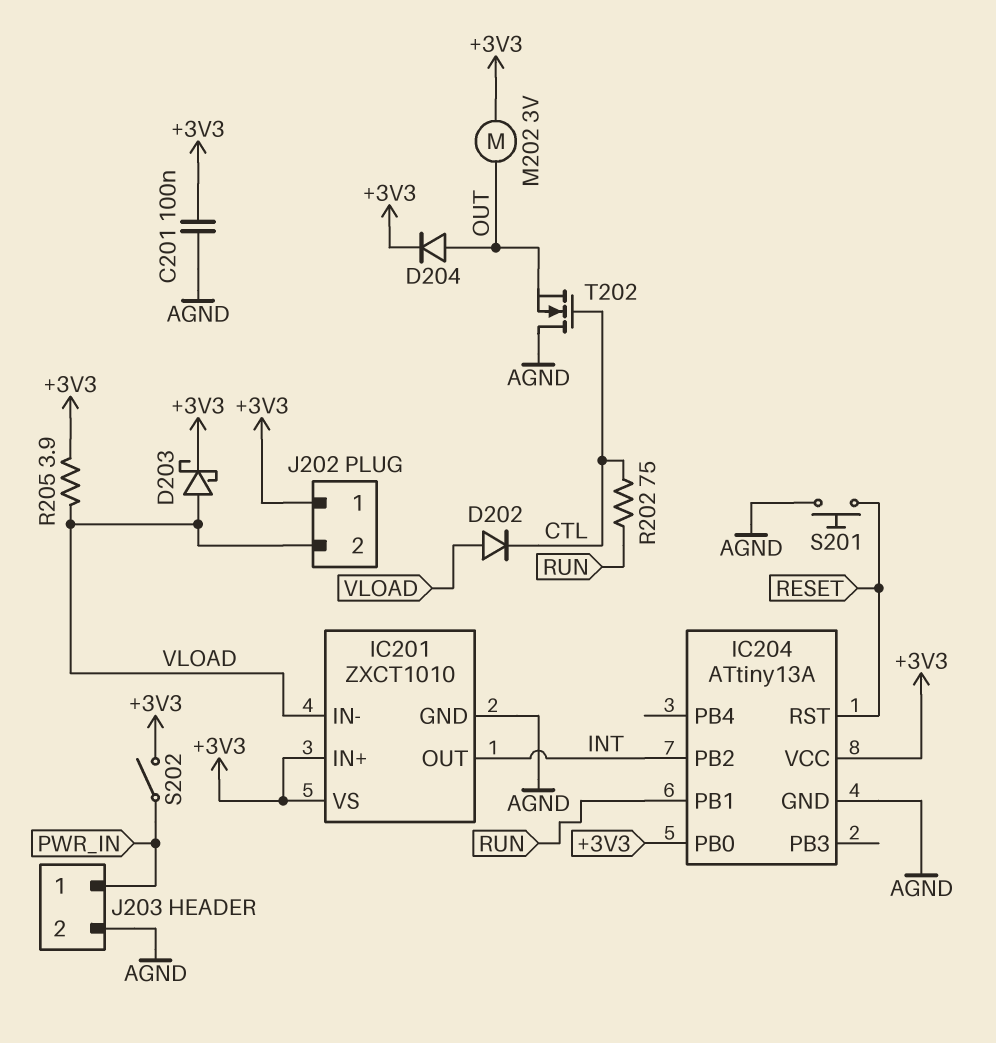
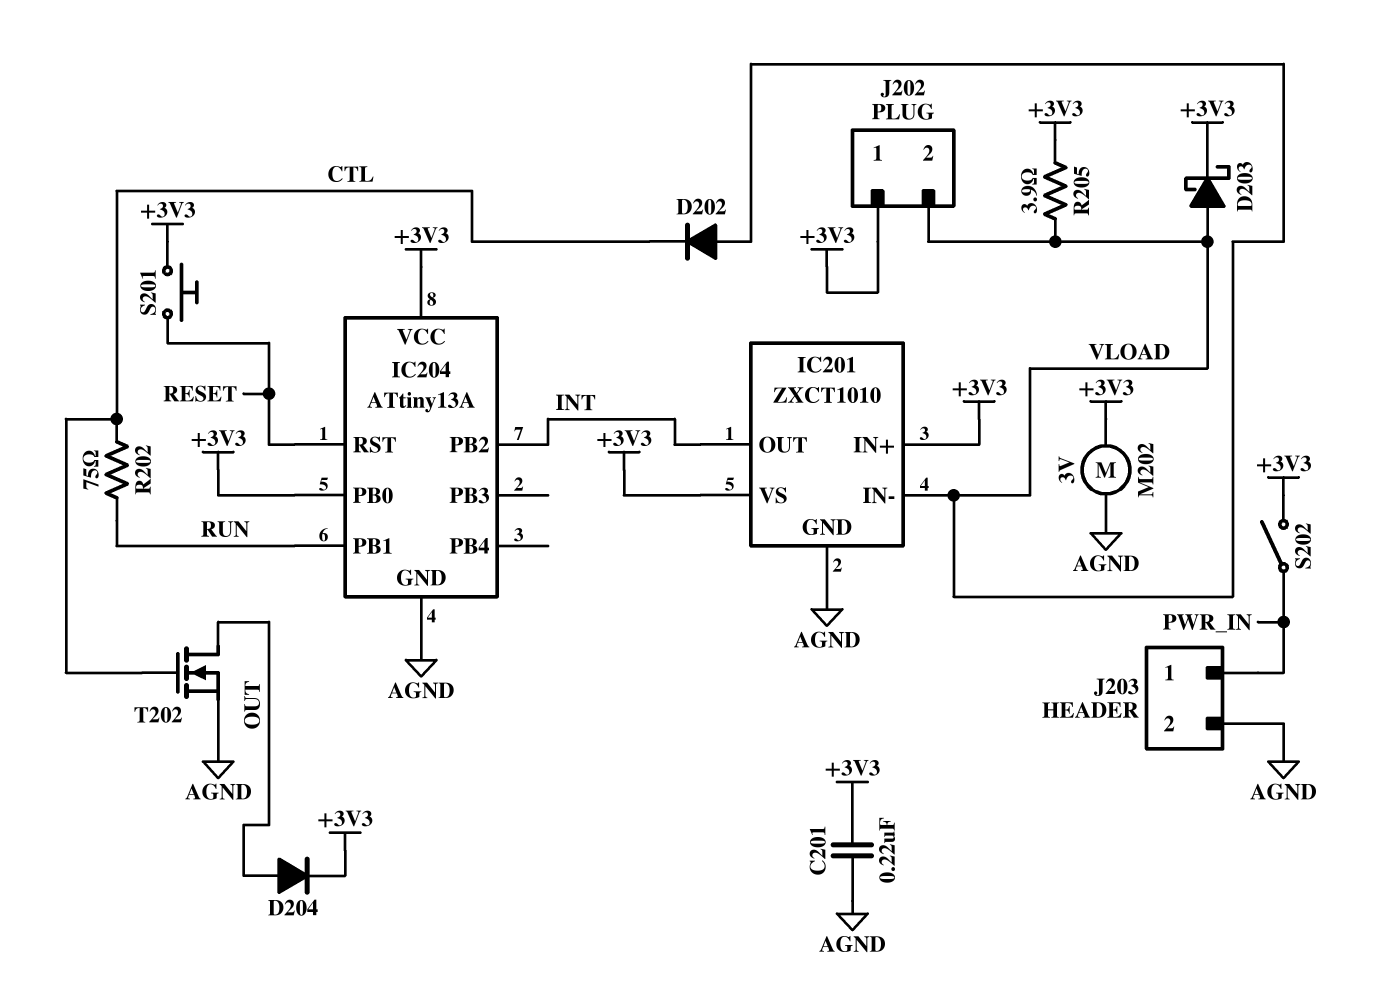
C201: 100nF (+3V3, AGND) -> 220nF (+3V3, AGND)
M202: motor 3V (+3V3, OUT) -> motor 3V (+3V3, AGND)
S201: button (AGND, RESET) -> button (+3V3, RESET)
T202: NMOS (G CTL, D AGND, S OUT) -> NMOS (G CTL, D OUT, S AGND)

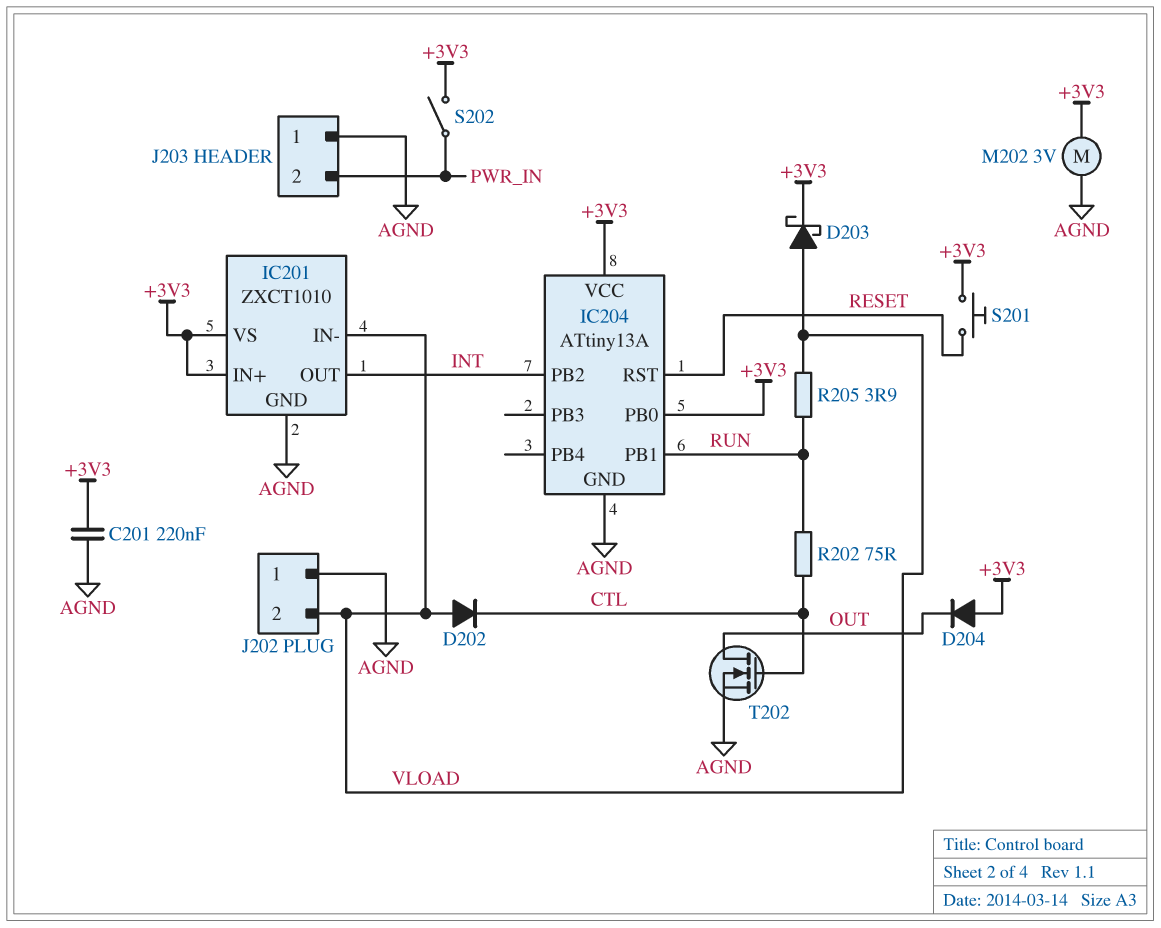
D204: diode (A OUT, K +3V3) -> diode (A +3V3, K OUT)
J202 pin 1: +3V3 -> AGND
J203 pin 1: PWR_IN -> AGND
J203 pin 2: AGND -> PWR_IN
R205: 3.9 (+3V3, VLOAD) -> 3.9 (RUN, VLOAD)

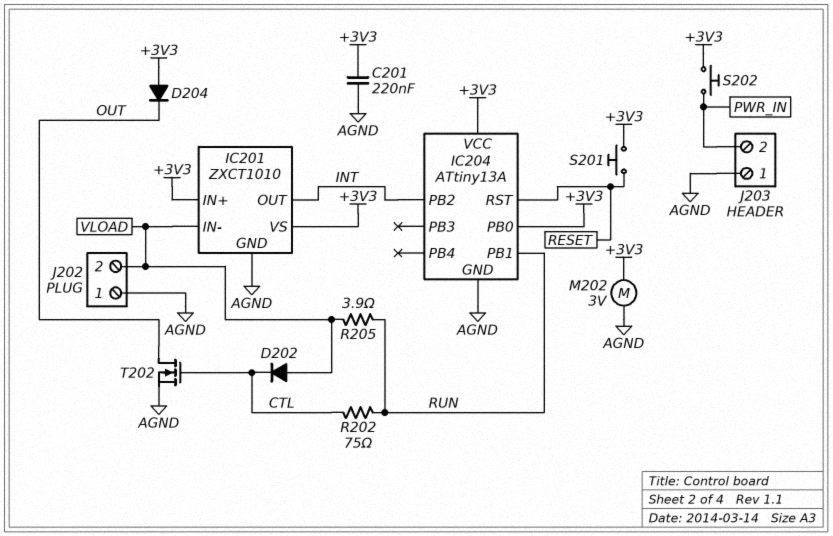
D203: schottky (A VLOAD, K +3V3) -> none
S202: switch (+3V3, PWR_IN) -> button (+3V3, PWR_IN)

